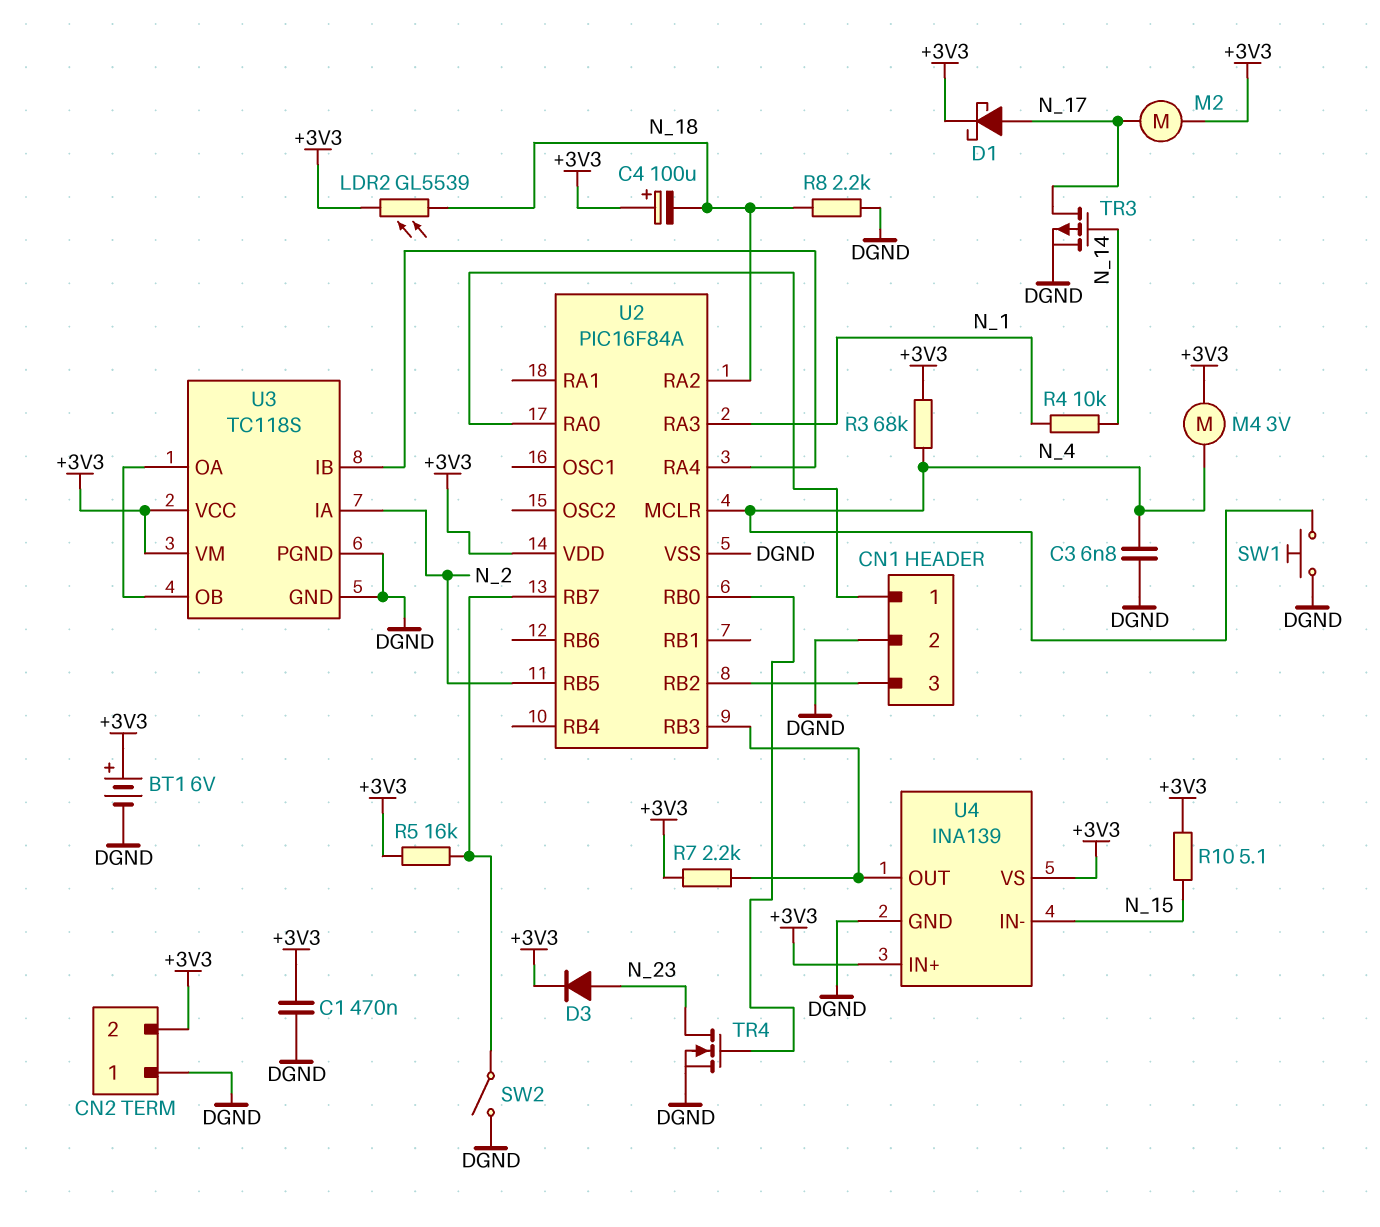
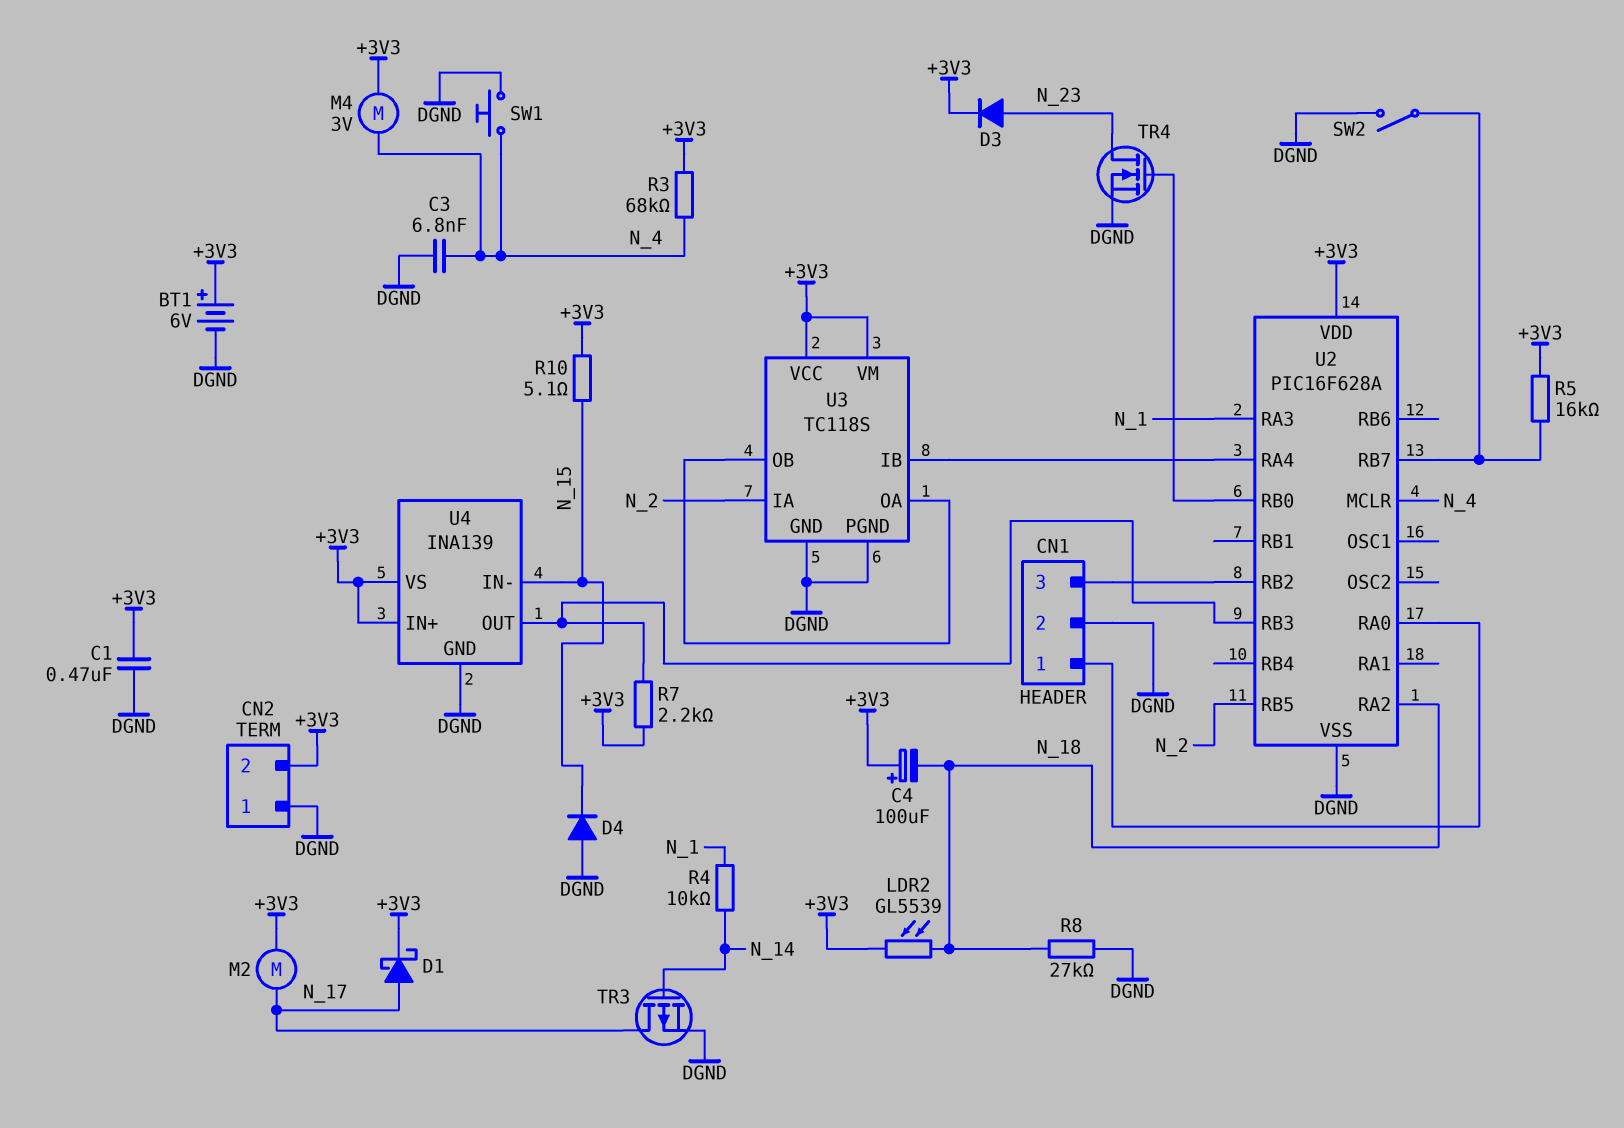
D4: none -> diode (A DGND, K N_15)
R8: 2.2k (DGND, N_18) -> 27k (DGND, N_18)
U2: PIC16F84A -> PIC16F628A

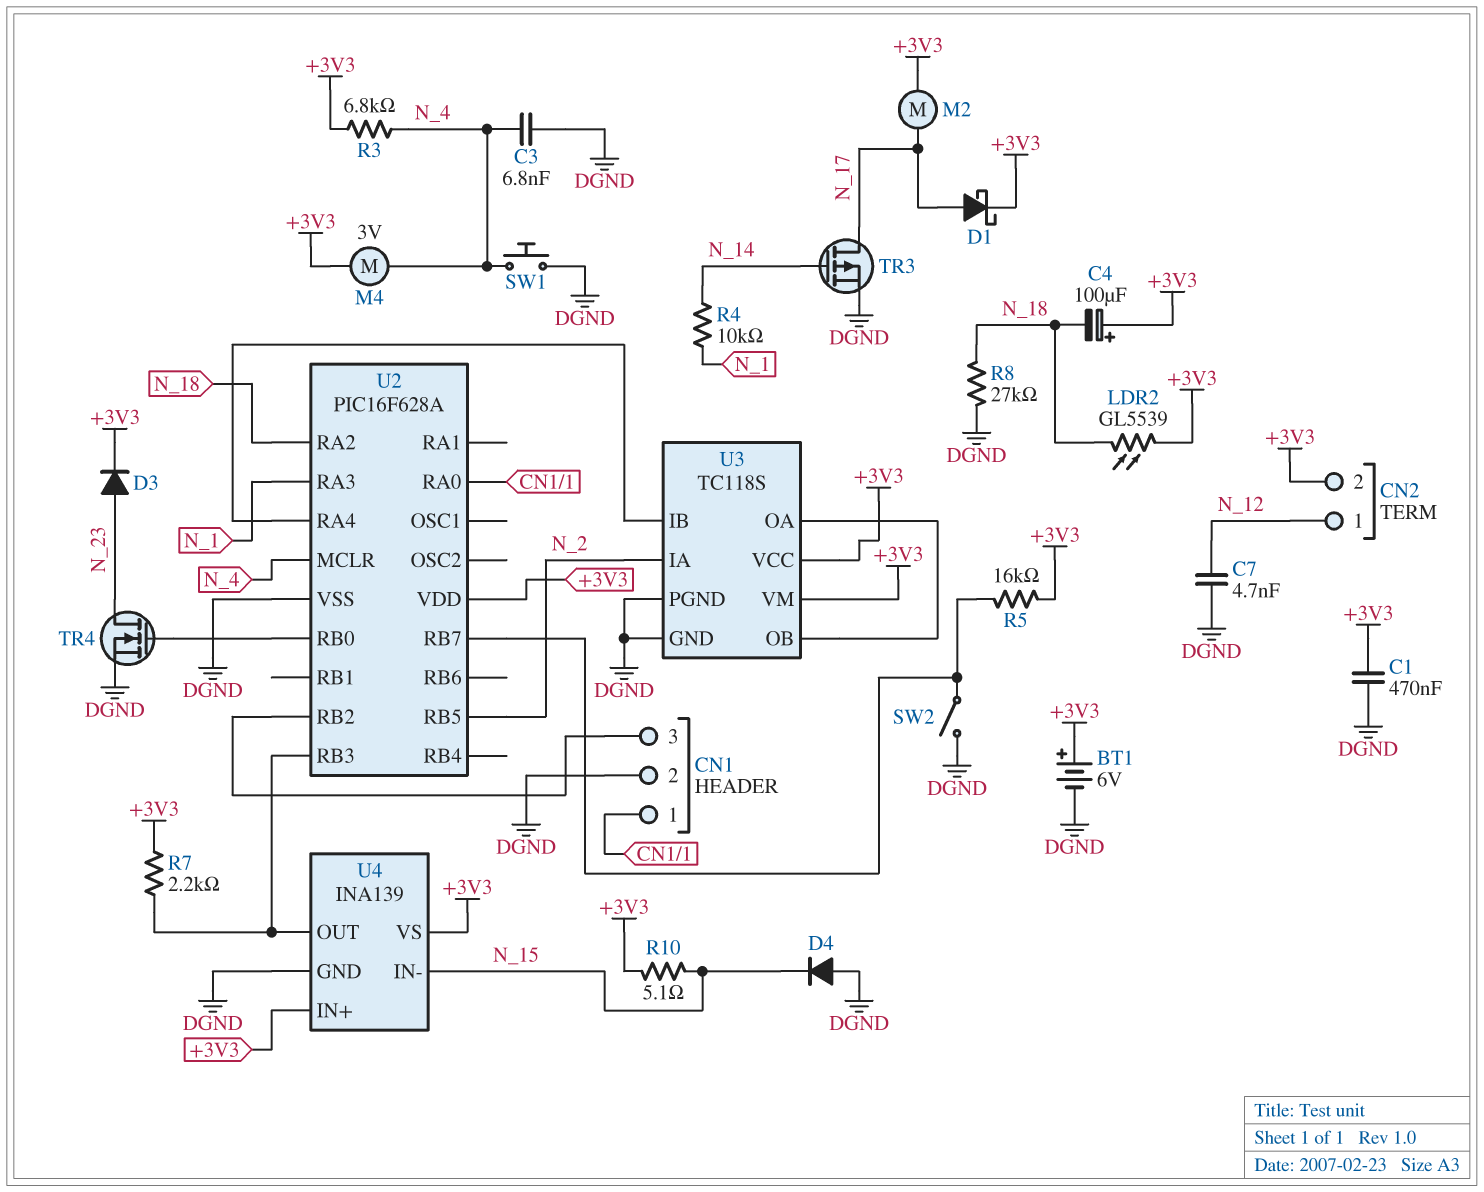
C7: none -> 4.7nF (DGND, N_12)
CN2 pin 1: DGND -> N_12
R3: 68k (+3V3, N_4) -> 6.8k (+3V3, N_4)

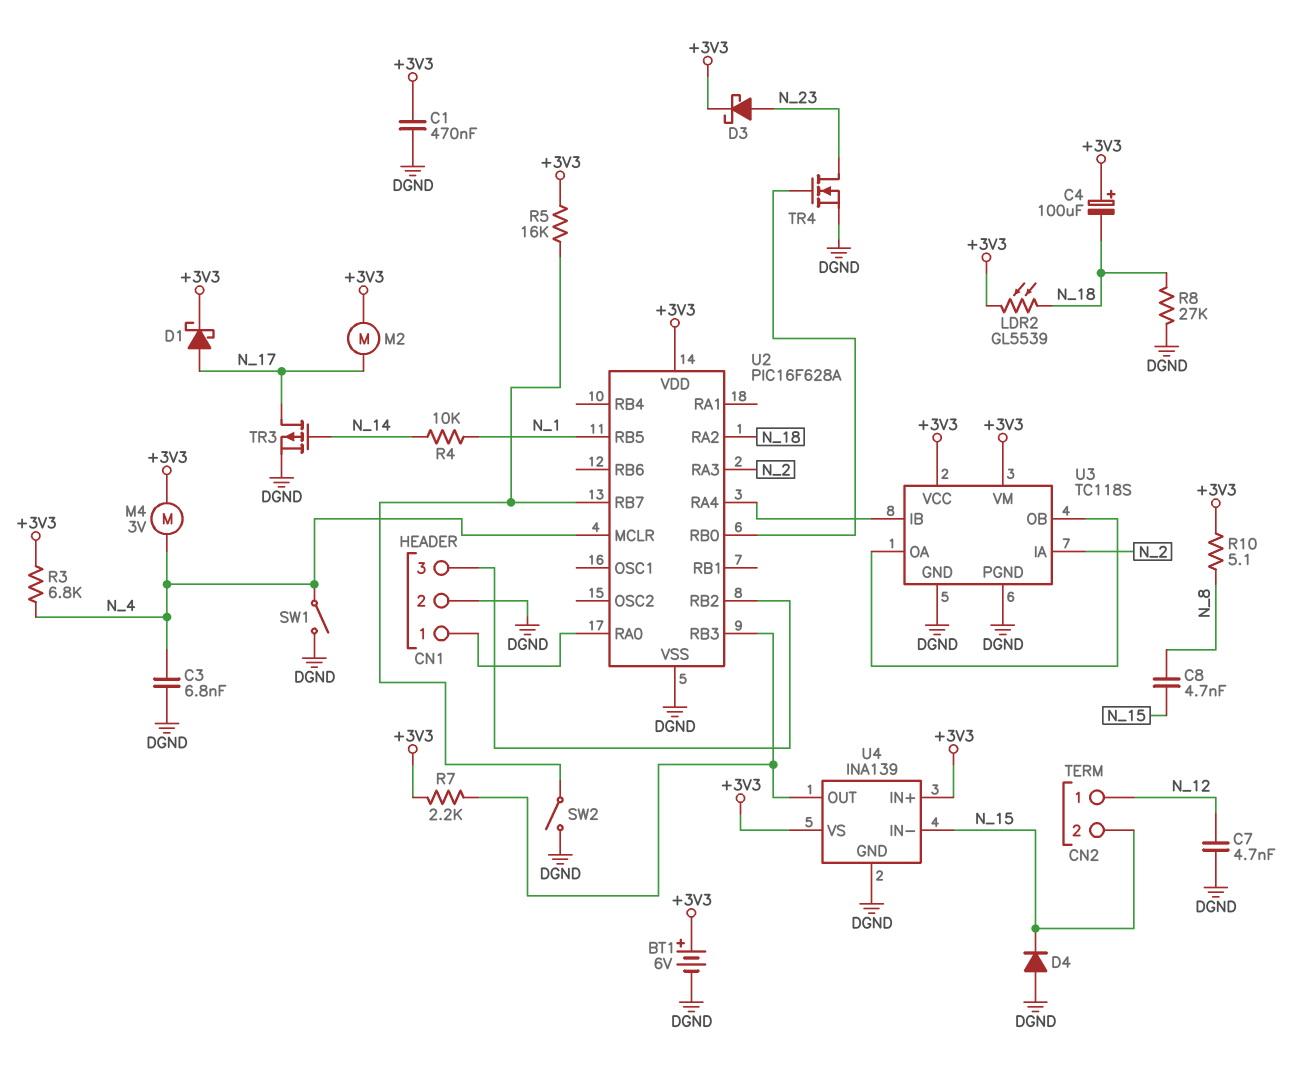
C8: none -> 4.7nF (N_8, N_15)
CN2 pin 2: +3V3 -> N_15
D3: diode (A N_23, K +3V3) -> schottky (A N_23, K +3V3)
R10: 5.1 (+3V3, N_15) -> 5.1 (+3V3, N_8)
SW1: button (DGND, N_4) -> switch (DGND, N_4)
U2 pin RA3: N_1 -> N_2
U2 pin RB5: N_2 -> N_1

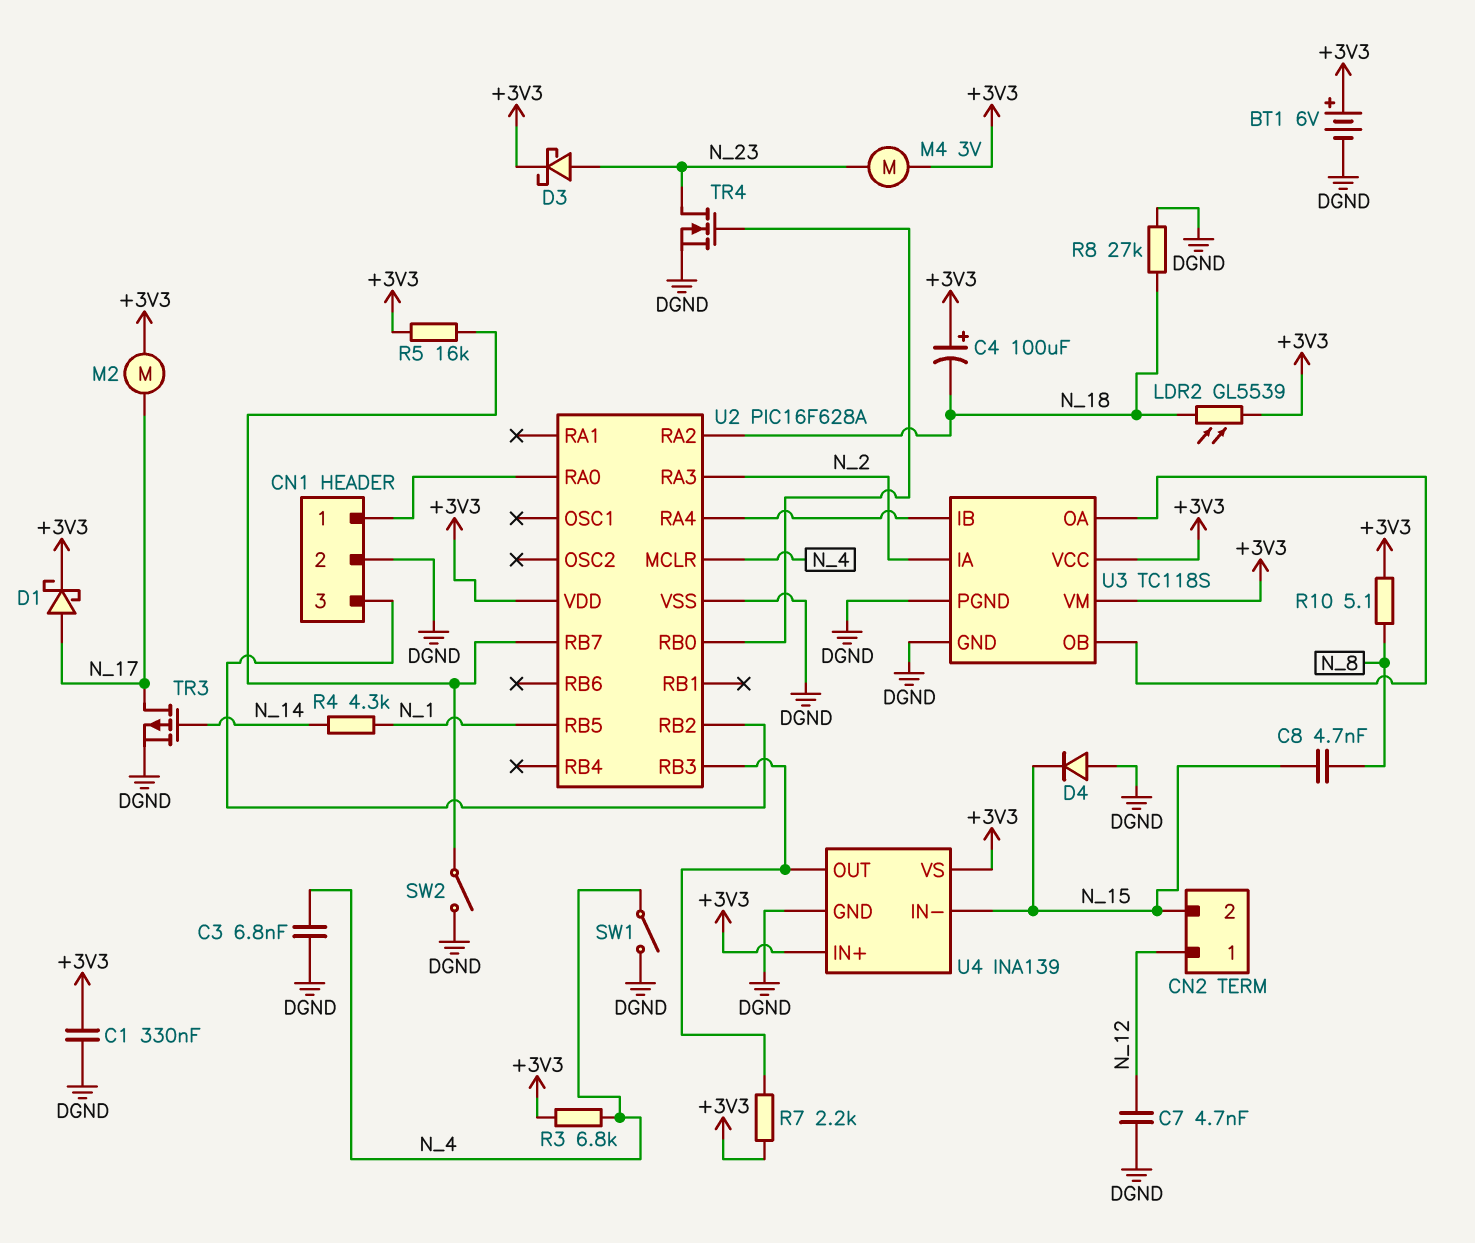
C1: 470nF (+3V3, DGND) -> 330nF (+3V3, DGND)
M4: motor 3V (+3V3, N_4) -> motor 3V (+3V3, N_23)
R4: 10k (N_1, N_14) -> 4.3k (N_1, N_14)

